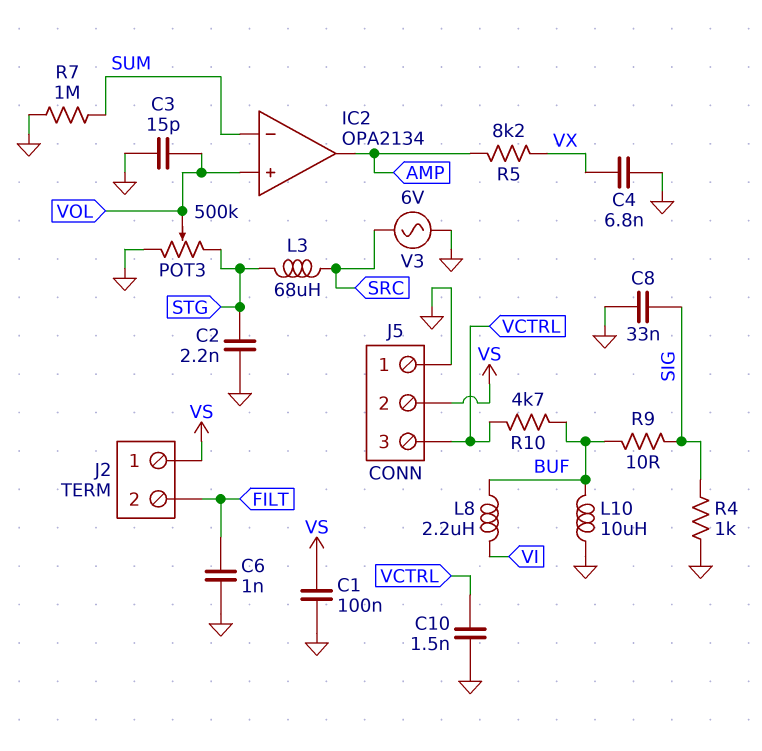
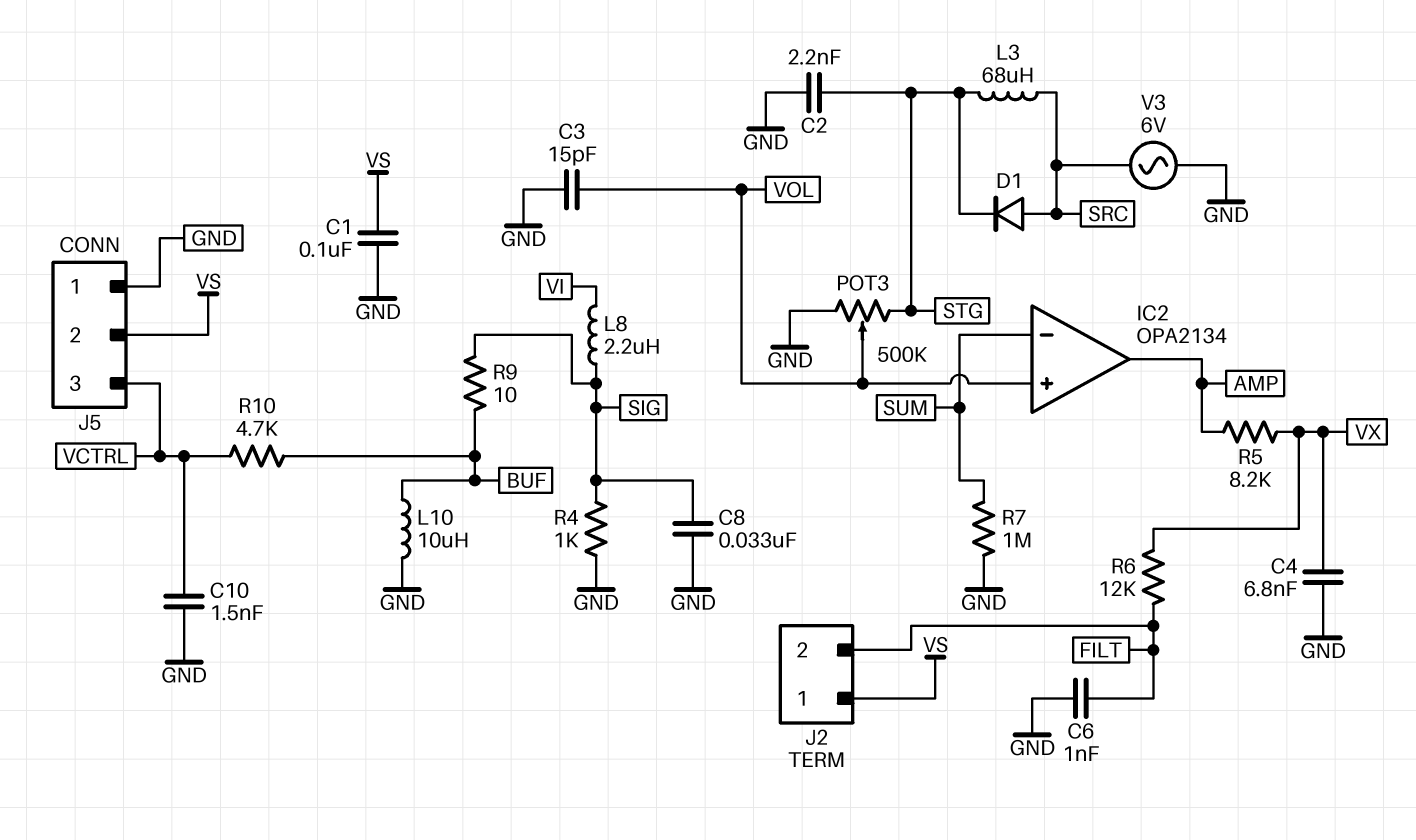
D1: none -> diode (A SRC, K STG)
L8: 2.2uH (BUF, VI) -> 2.2uH (SIG, VI)
R6: none -> 12k (FILT, VX)

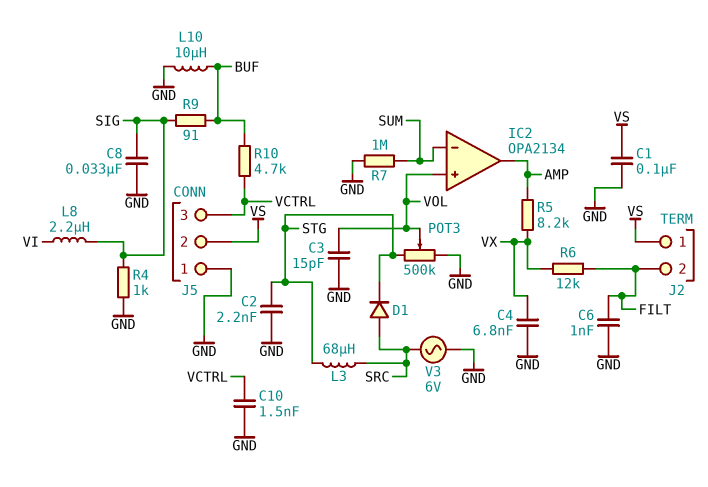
R9: 10 (BUF, SIG) -> 91 (BUF, SIG)

